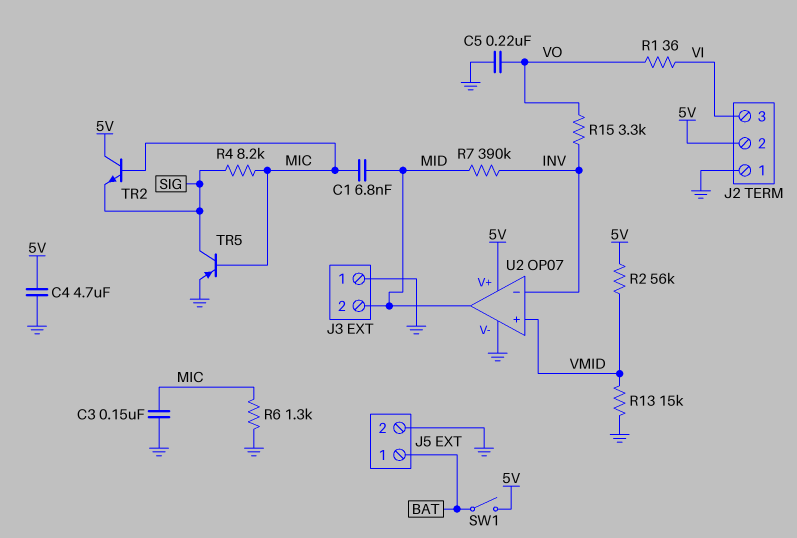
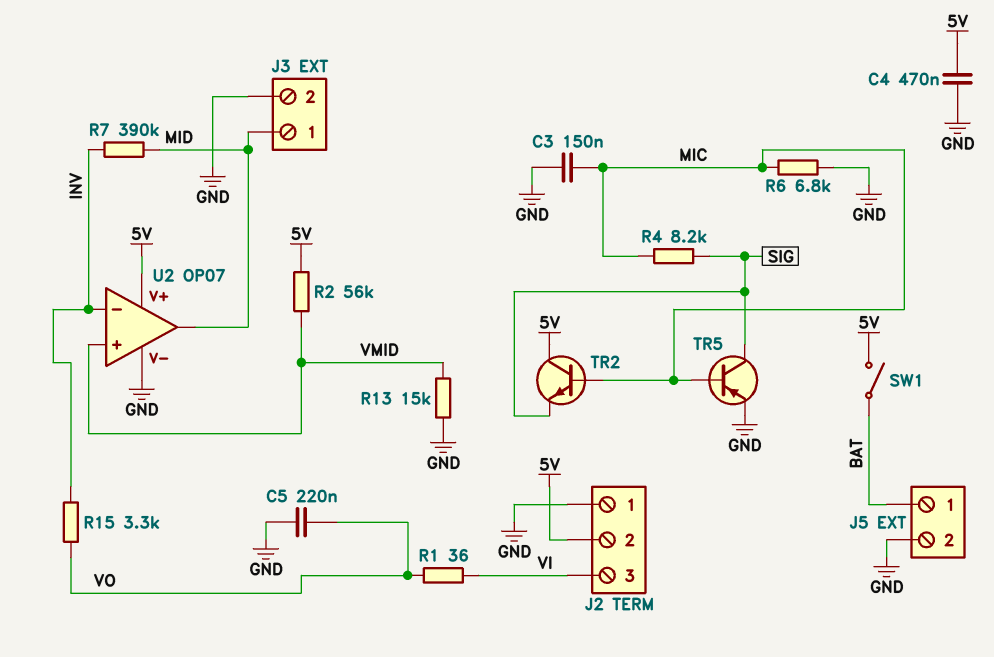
C1: 6.8nF (MIC, MID) -> none
C4: 4.7uF (5V, GND) -> 470nF (5V, GND)
J3 pin 1: GND -> MID
J3 pin 2: MID -> GND
R6: 1.3k (GND, MIC) -> 6.8k (GND, MIC)

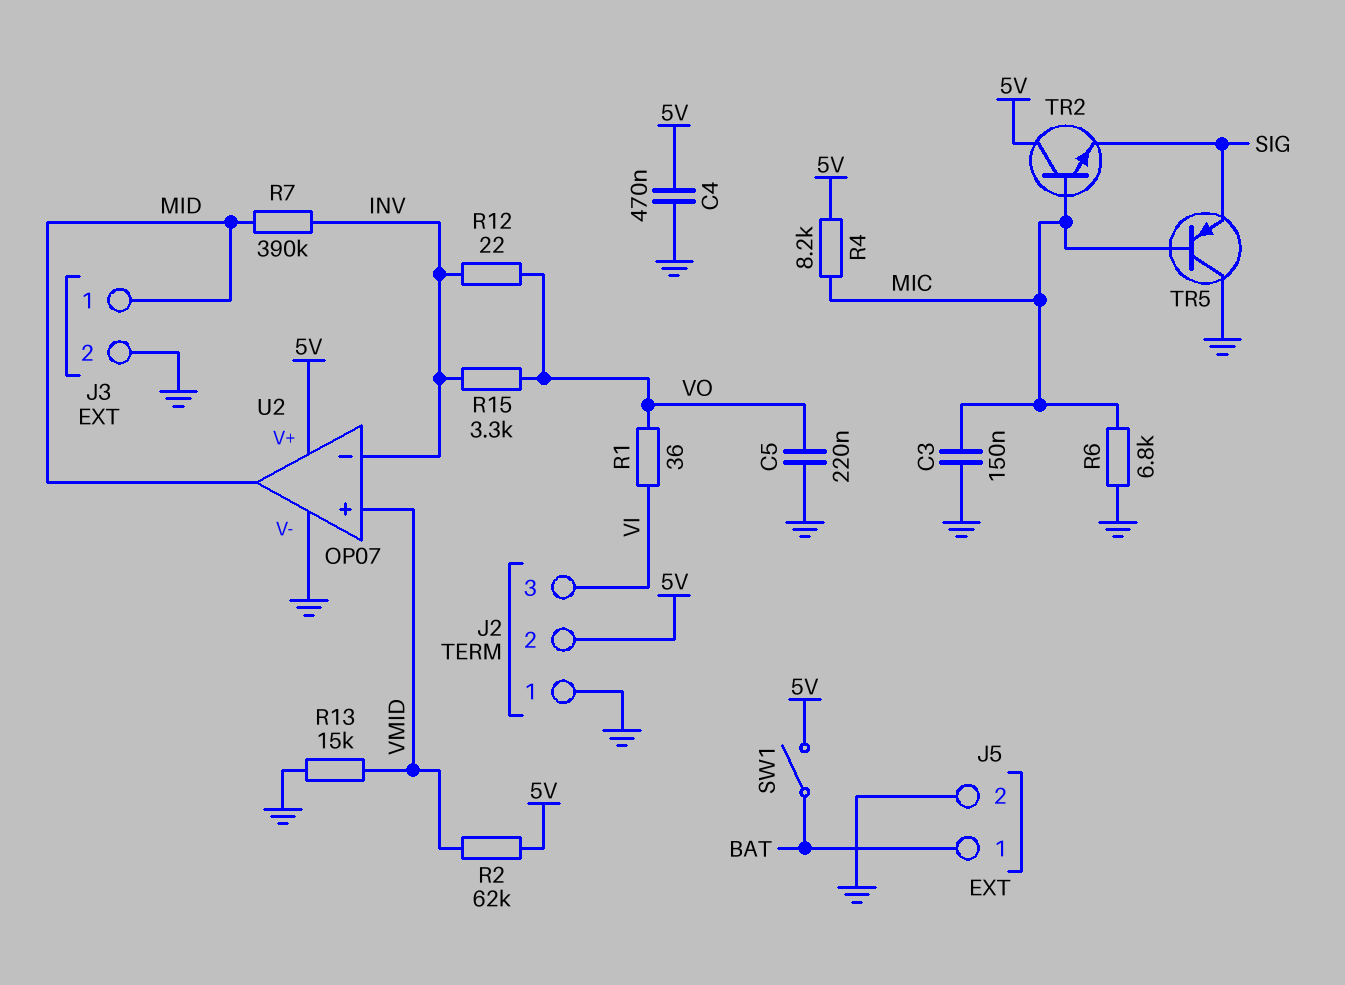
R2: 56k (5V, VMID) -> 62k (5V, VMID)
R4: 8.2k (MIC, SIG) -> 8.2k (5V, MIC)
R12: none -> 22 (INV, VO)
TR5: PNP (B MIC, C SIG, E GND) -> PNP (B MIC, C GND, E SIG)

